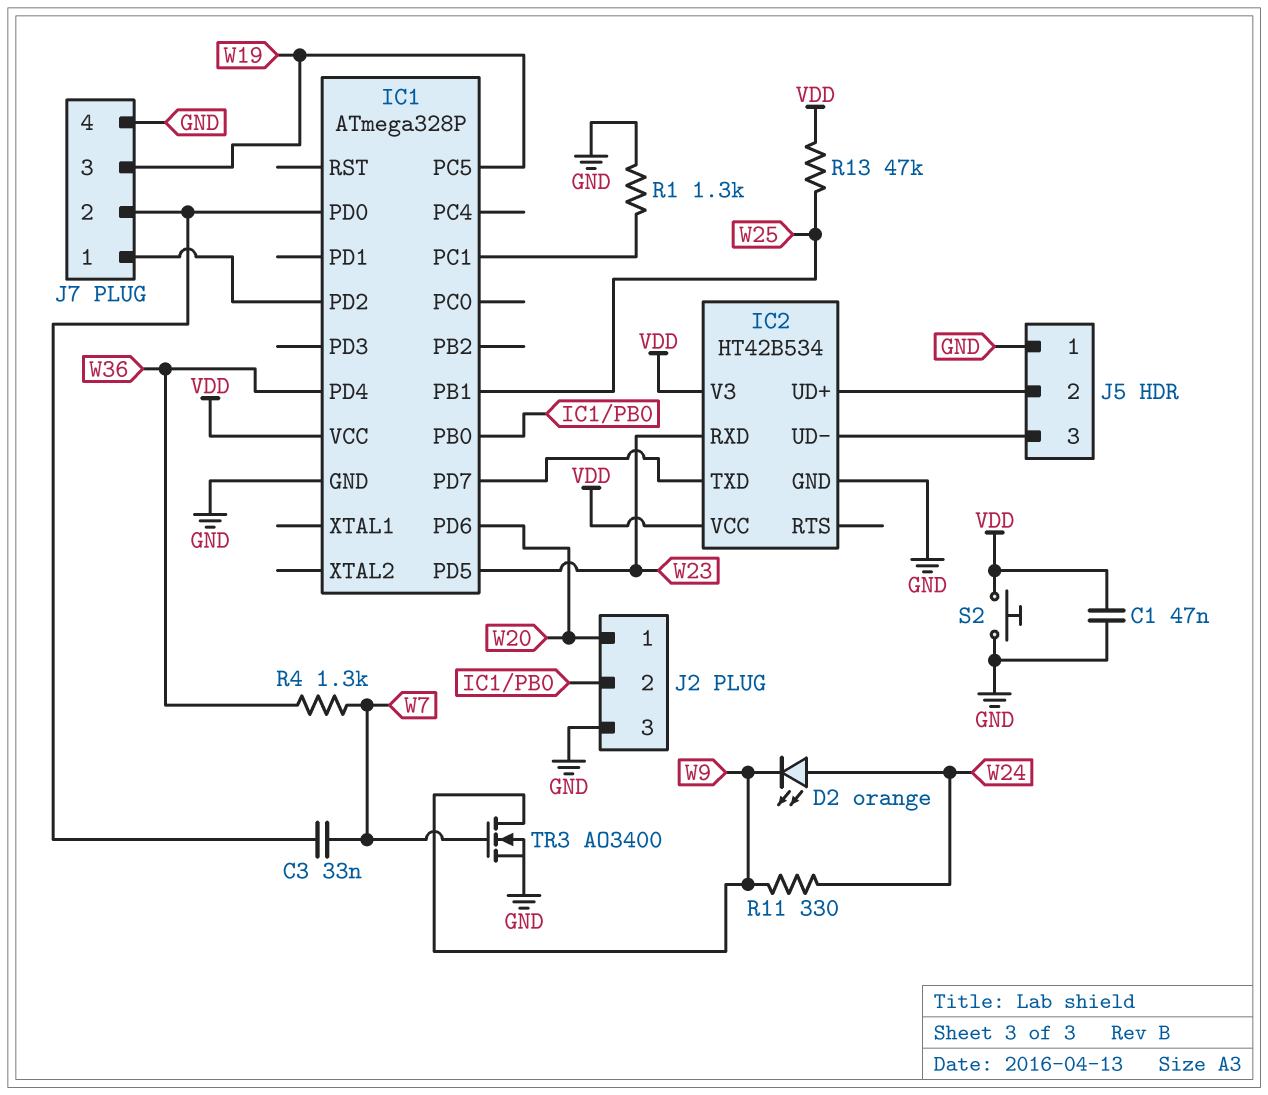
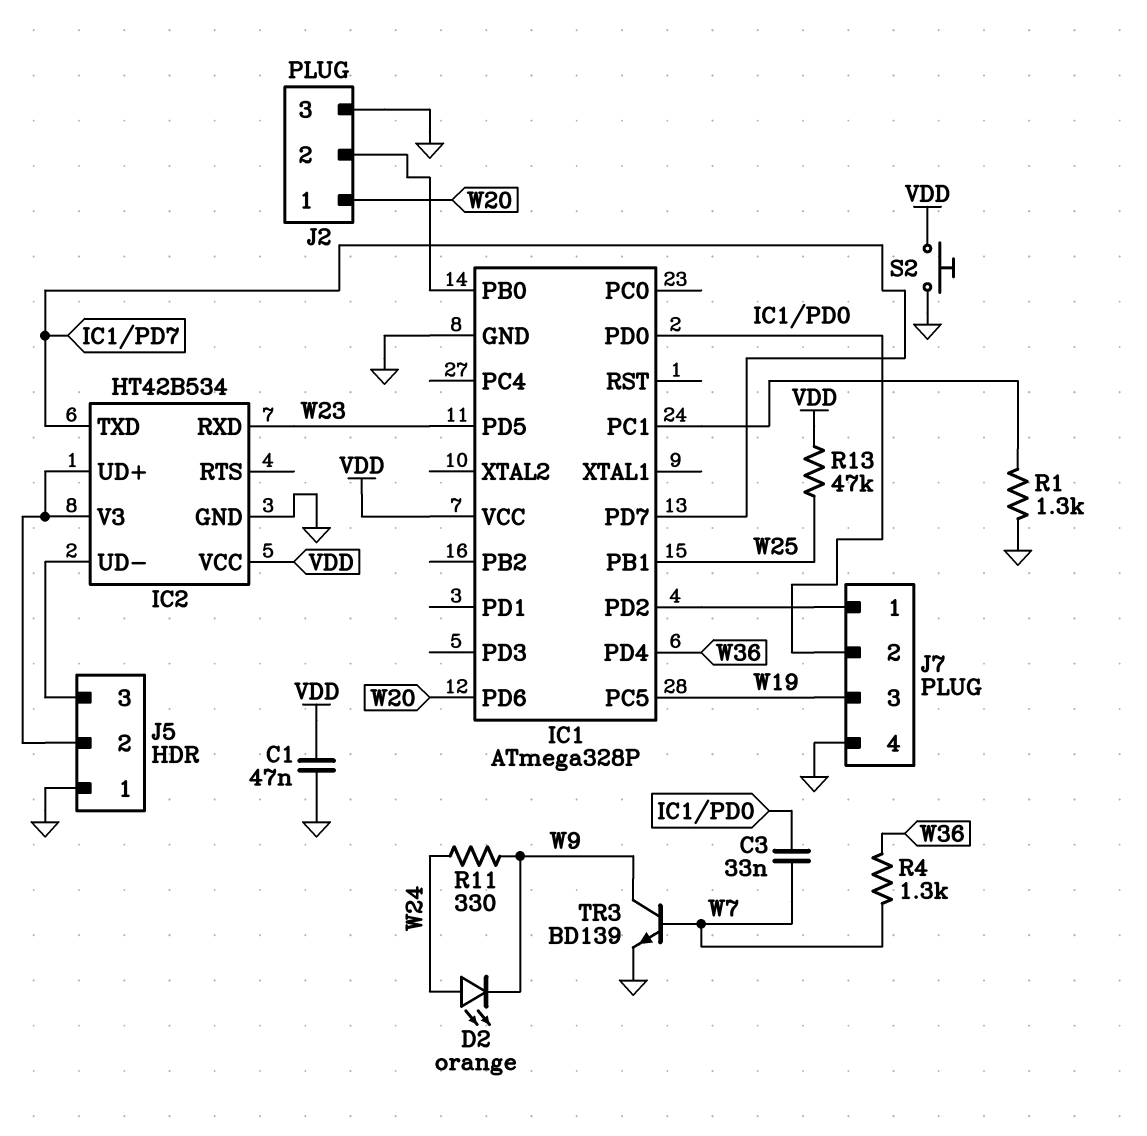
IC2 pin V3: VDD -> IC2/UD+
TR3: NMOS AO3400 (G W7, D W9, S GND) -> NPN BD139 (B W7, C W9, E GND)

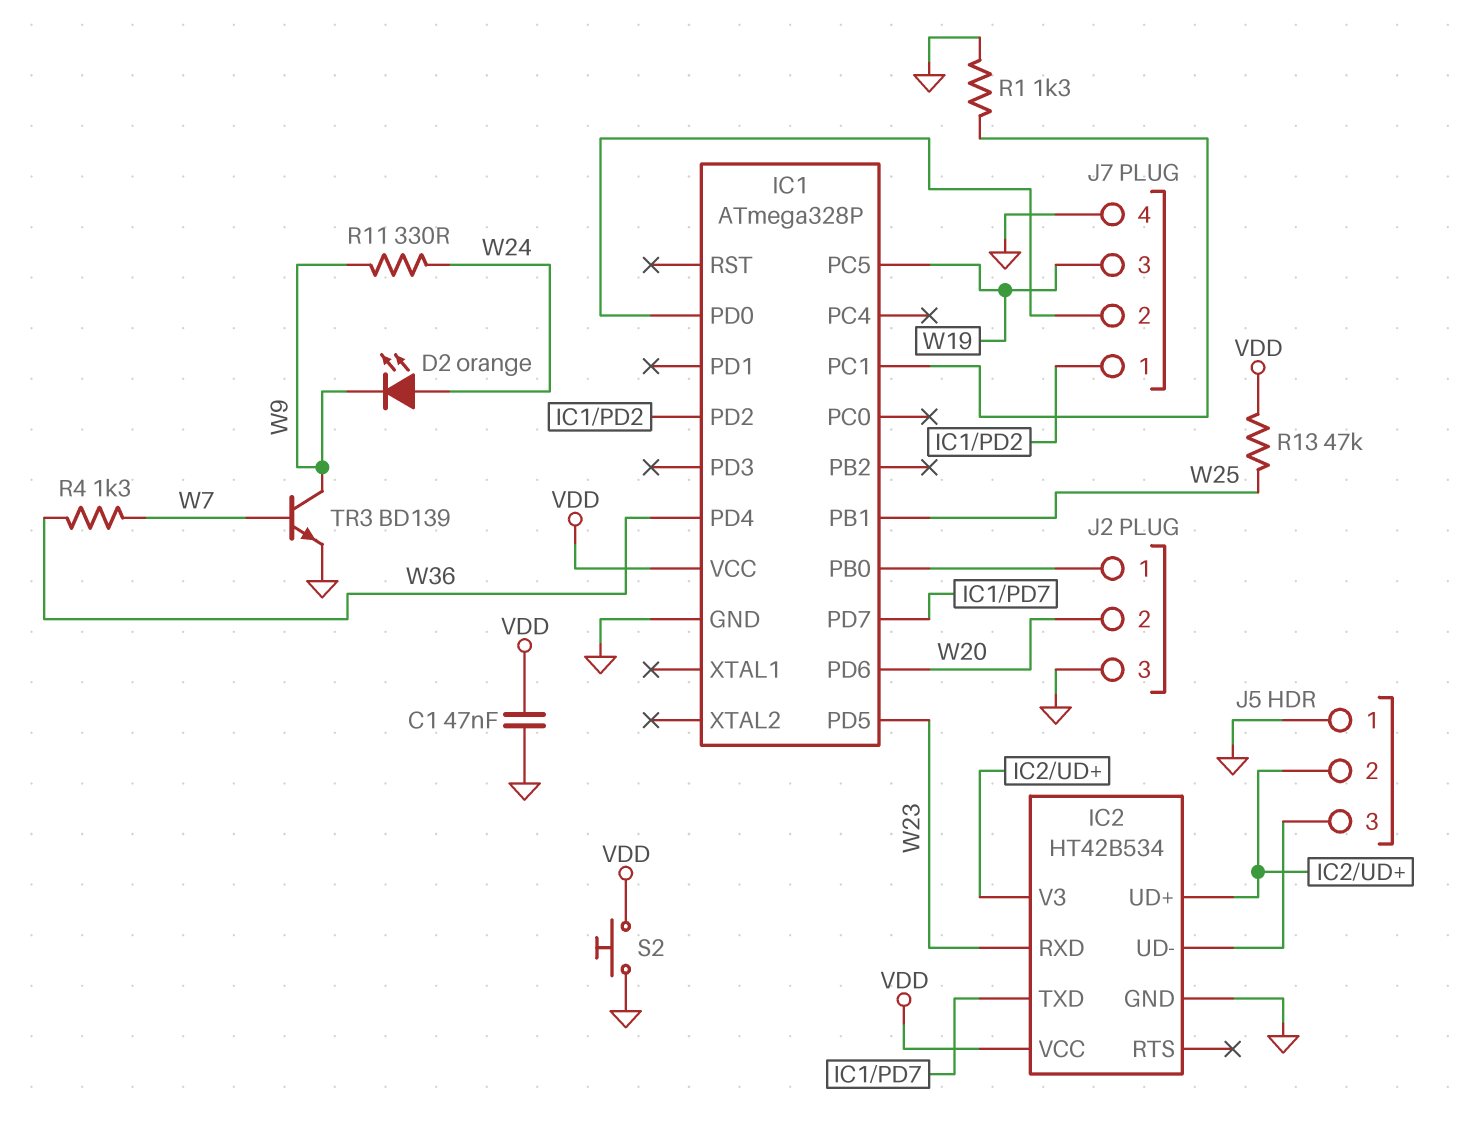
C3: 33nF (IC1/PD0, W7) -> none
J2 pin 1: W20 -> IC1/PB0
J2 pin 2: IC1/PB0 -> W20

